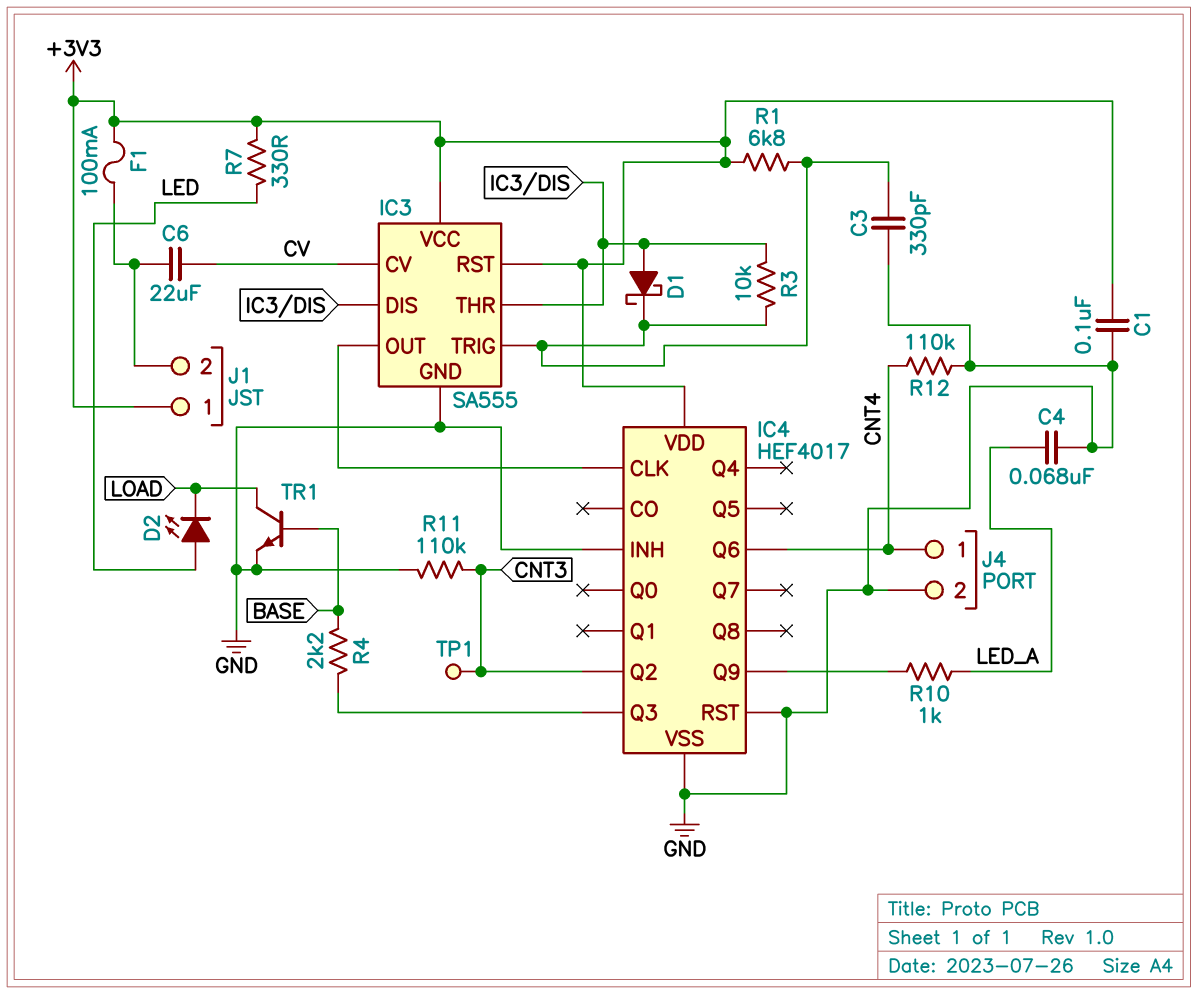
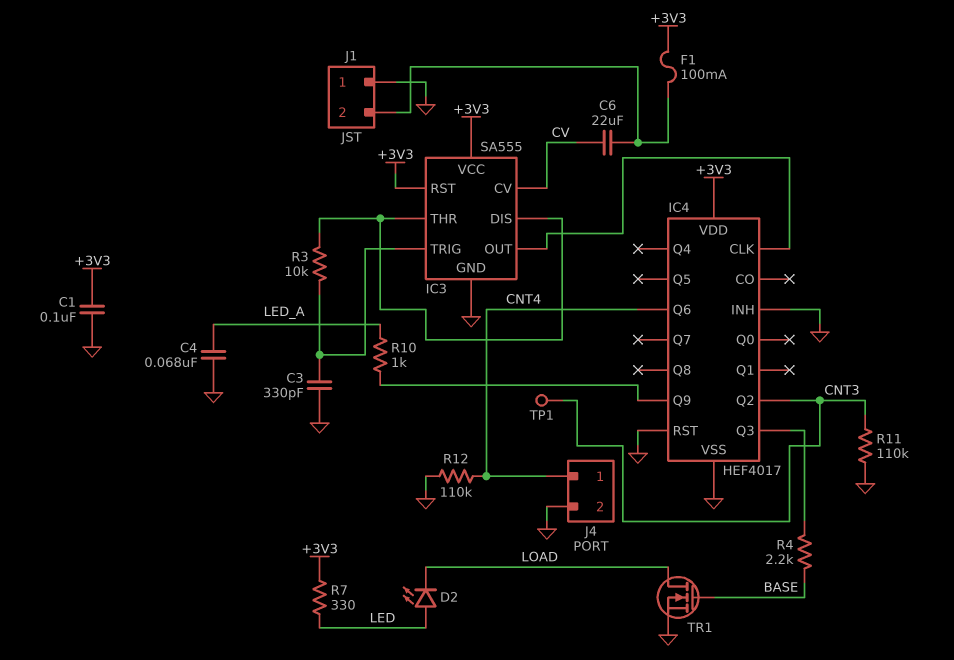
D1: schottky (A IC3/DIS, K IC3/TRIG) -> none
J1 pin 1: +3V3 -> GND
R1: 6.8k (+3V3, IC3/TRIG) -> none
TR1: NPN (B BASE, C LOAD, E GND) -> NMOS (G BASE, D LOAD, S GND)

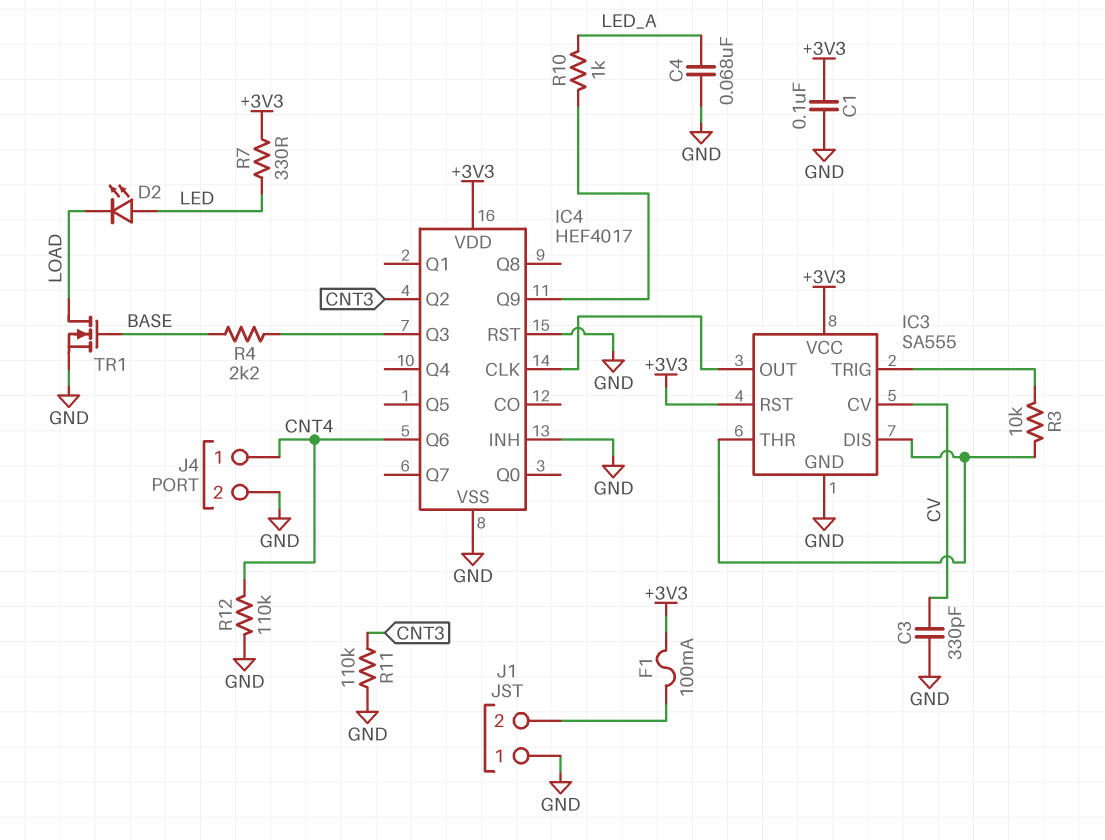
C3: 330pF (GND, IC3/TRIG) -> 330pF (CV, GND)
C6: 22uF (CV, J1/2) -> none
TP1: test point (CNT3) -> none

